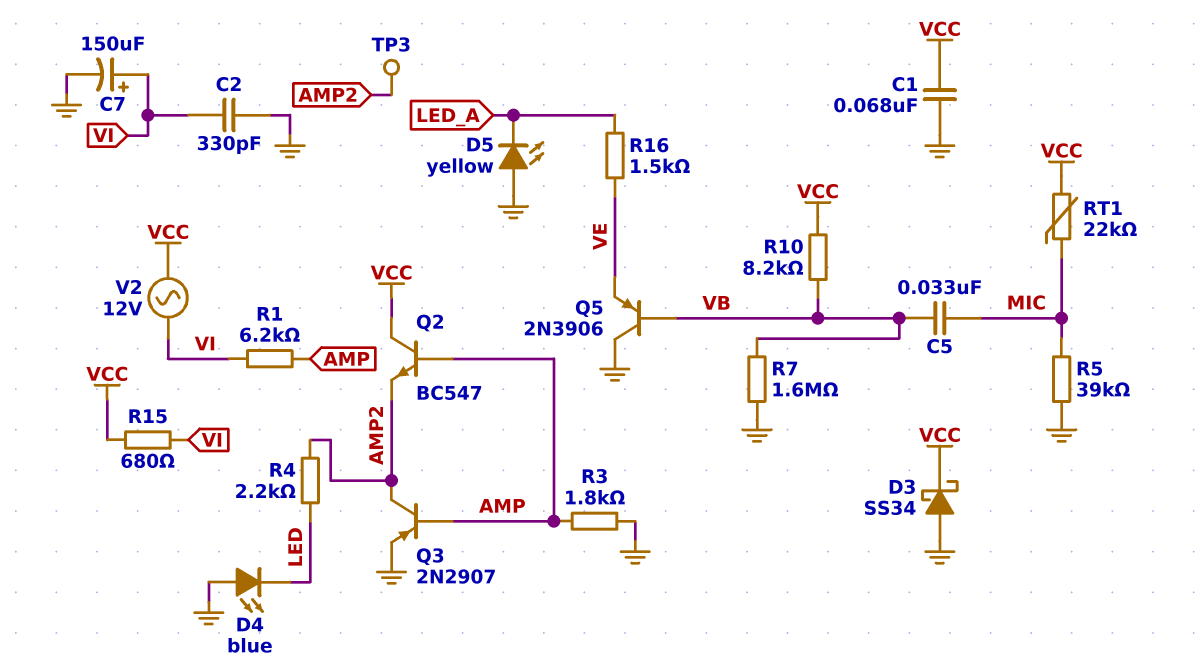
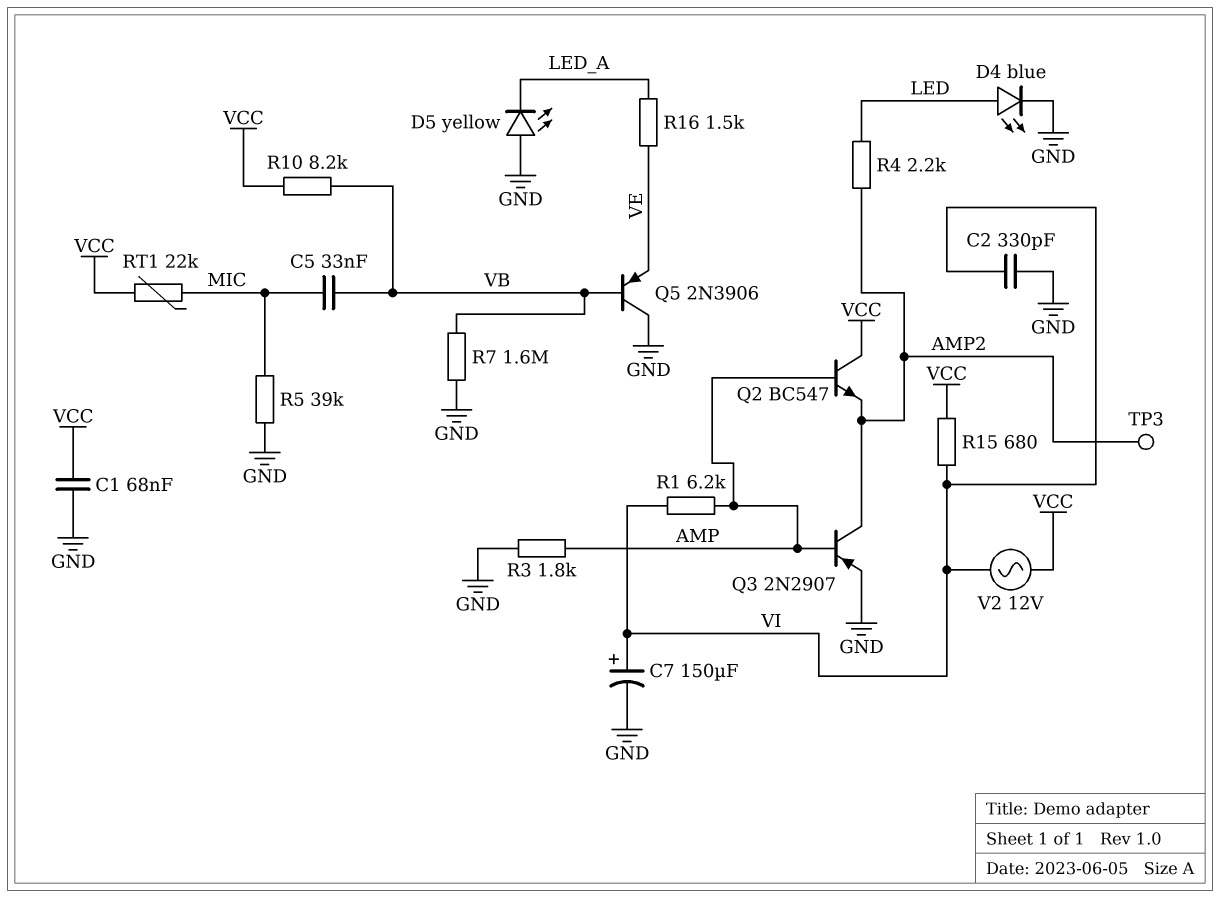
D3: schottky SS34 (A GND, K VCC) -> none
D4: LED blue (A GND, K LED) -> LED blue (A LED, K GND)

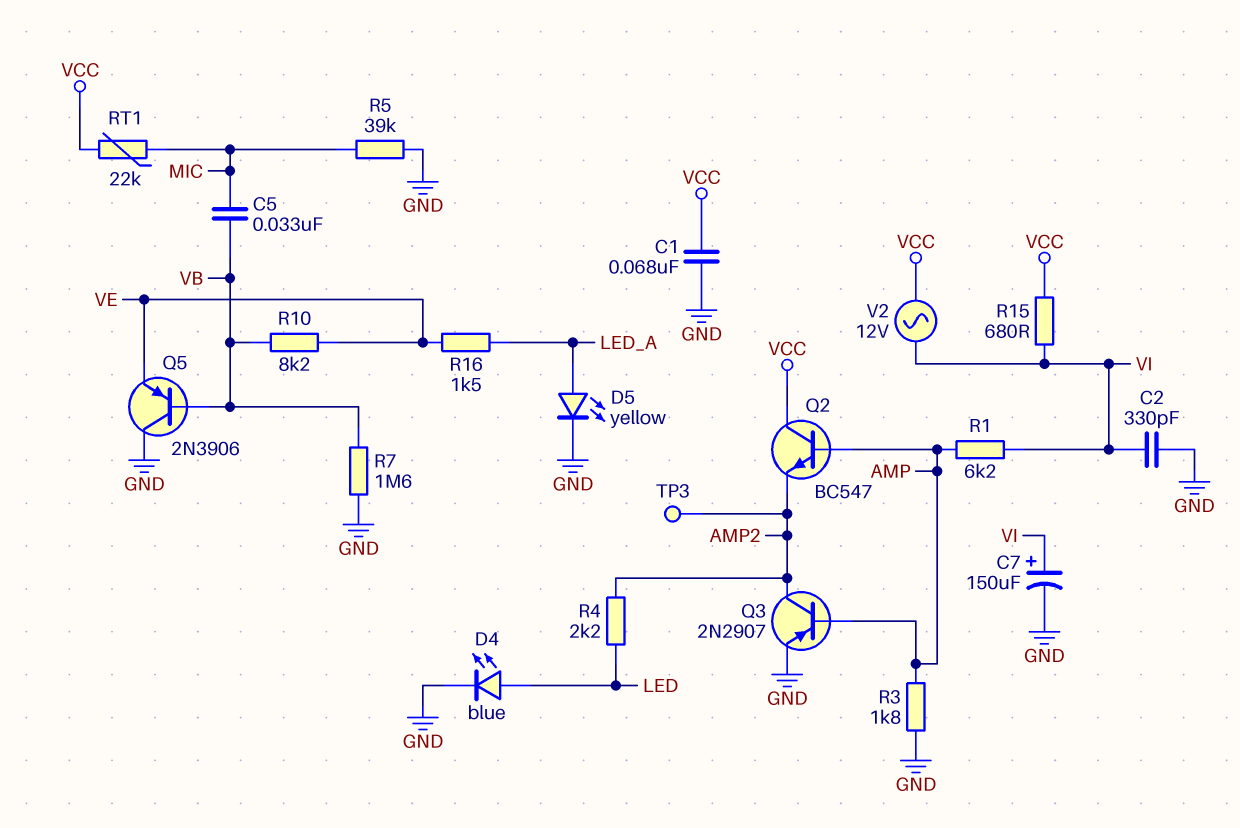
D5: LED yellow (A GND, K LED_A) -> LED yellow (A LED_A, K GND)
R10: 8.2k (VB, VCC) -> 8.2k (VB, VE)

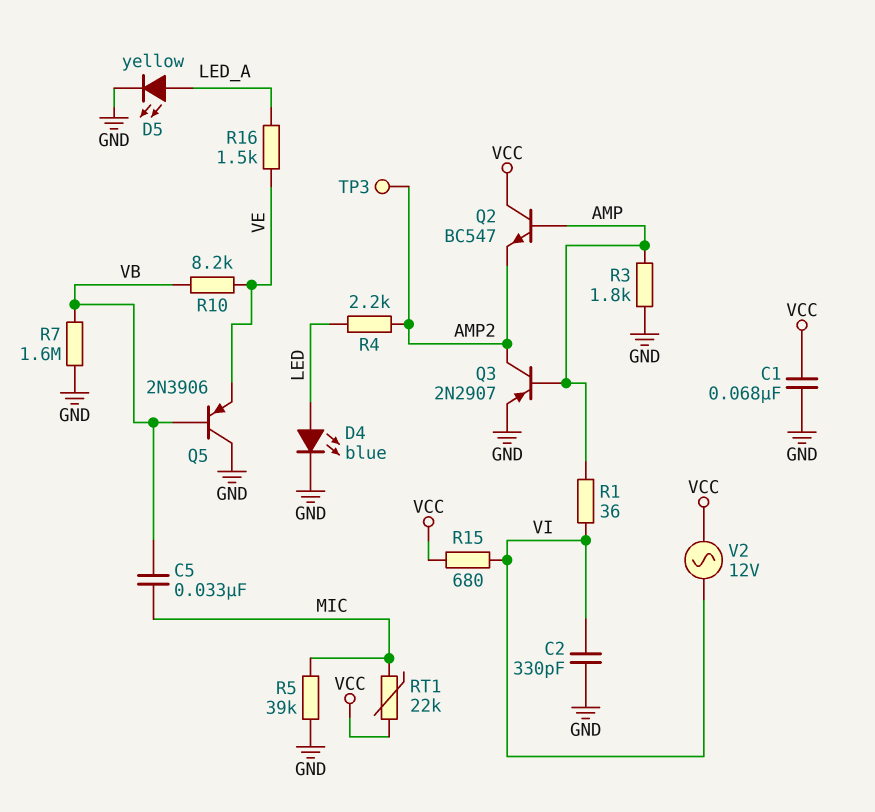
C7: 150uF (plus VI, minus GND) -> none
R1: 6.2k (AMP, VI) -> 36 (AMP, VI)

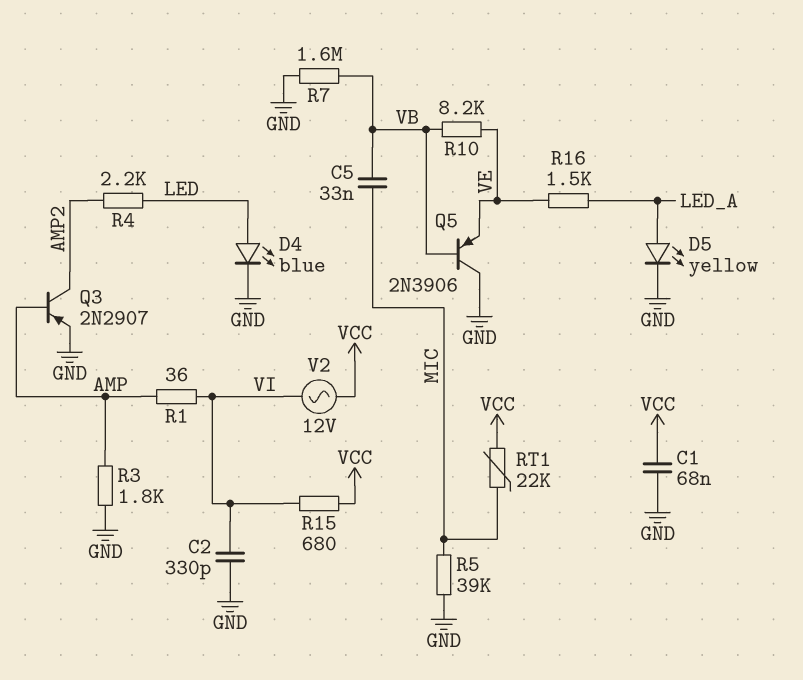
Q2: NPN BC547 (B AMP, C VCC, E AMP2) -> none
TP3: test point (AMP2) -> none

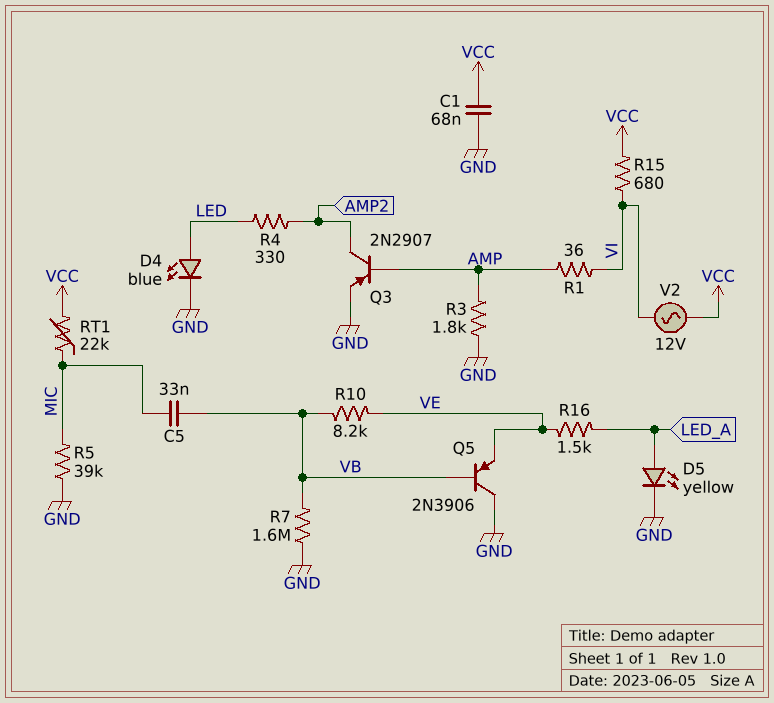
C2: 330pF (GND, VI) -> none
R4: 2.2k (AMP2, LED) -> 330 (AMP2, LED)

